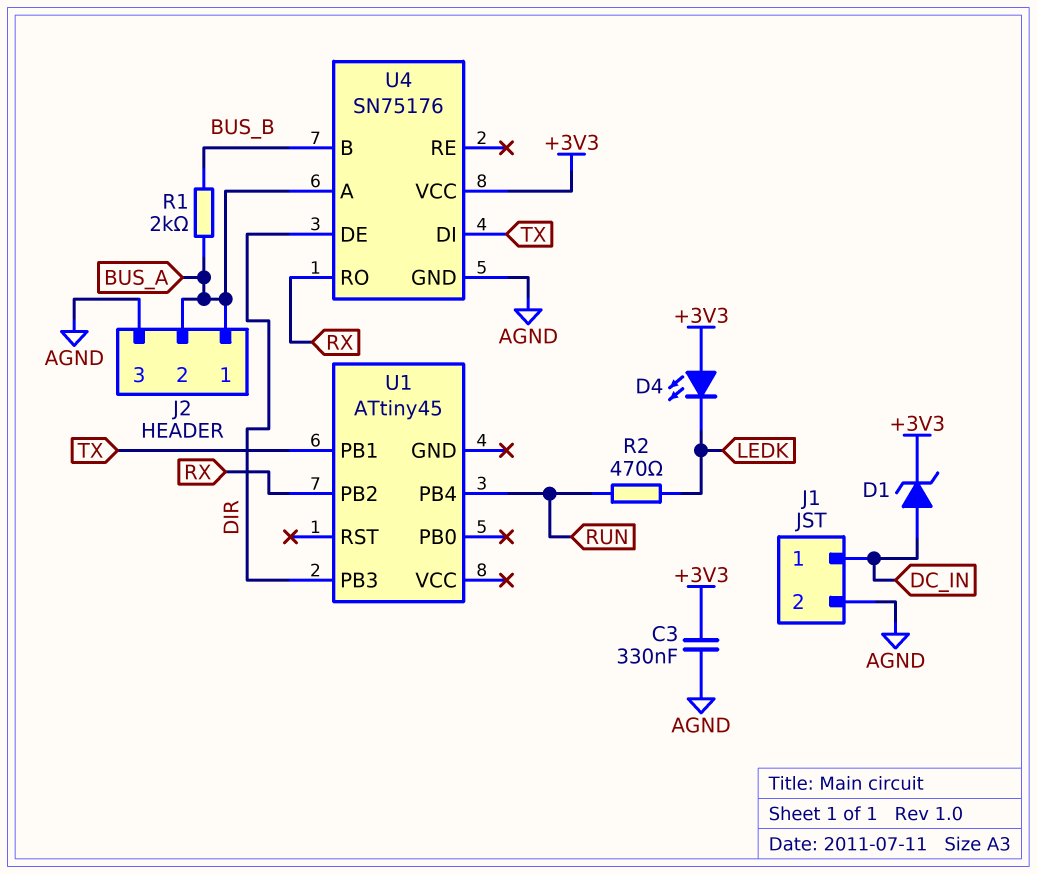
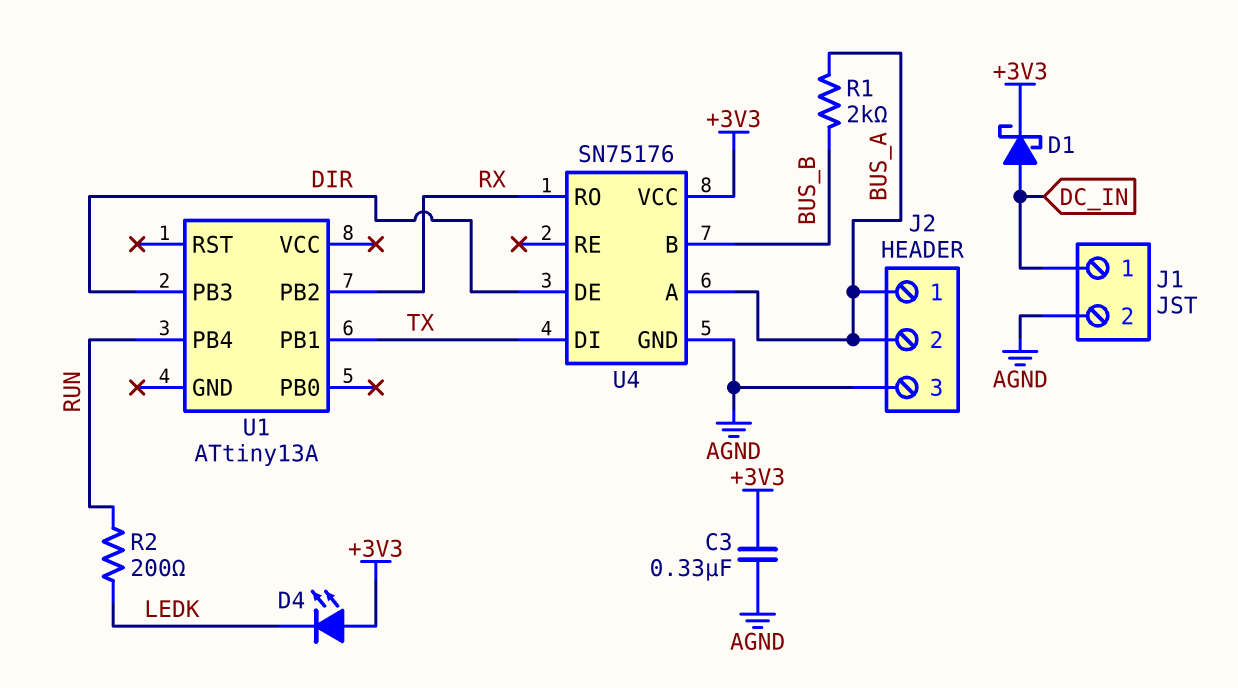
D1: zener (A DC_IN, K +3V3) -> schottky (A DC_IN, K +3V3)
R2: 470 (LEDK, RUN) -> 200 (LEDK, RUN)
U1: ATtiny45 -> ATtiny13A

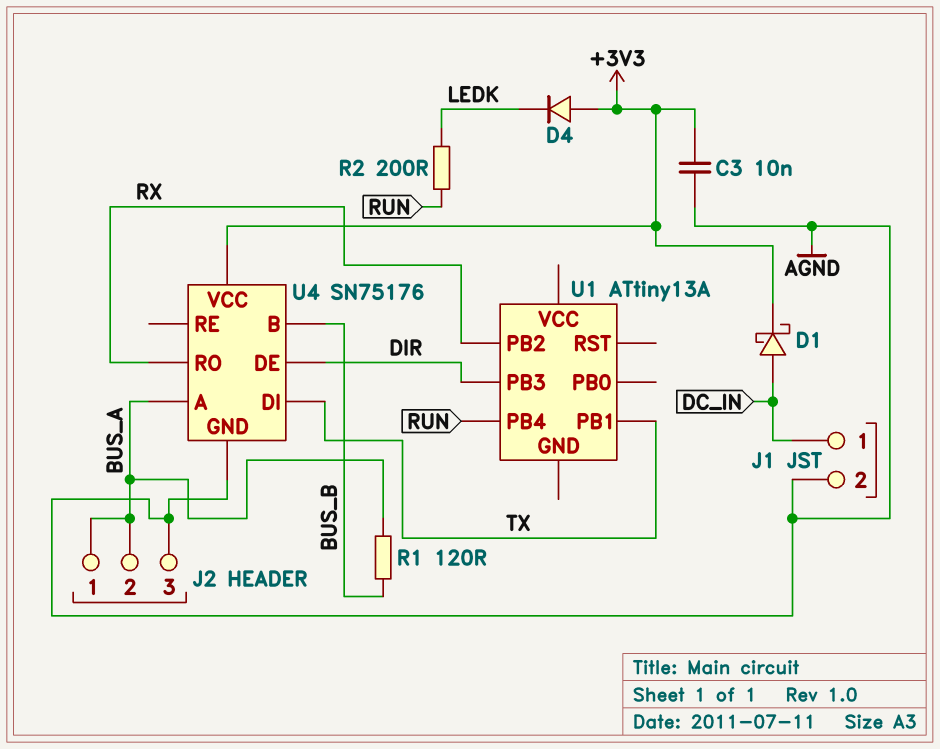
C3: 330nF (+3V3, AGND) -> 10nF (+3V3, AGND)
D4: LED (A +3V3, K LEDK) -> diode (A +3V3, K LEDK)
R1: 2k (BUS_A, BUS_B) -> 120 (BUS_A, BUS_B)

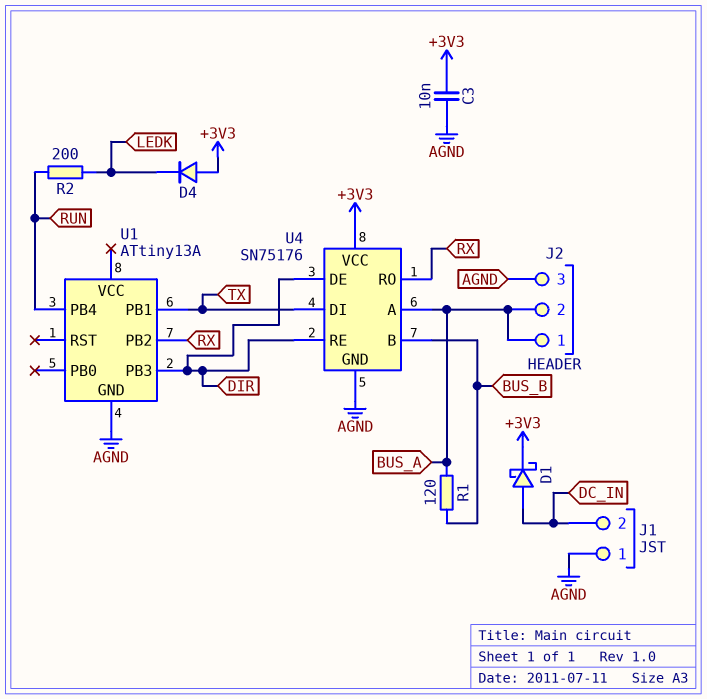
J1 pin 1: DC_IN -> AGND
J1 pin 2: AGND -> DC_IN
U1 pin GND: none -> AGND
U4 pin RE: none -> DIR

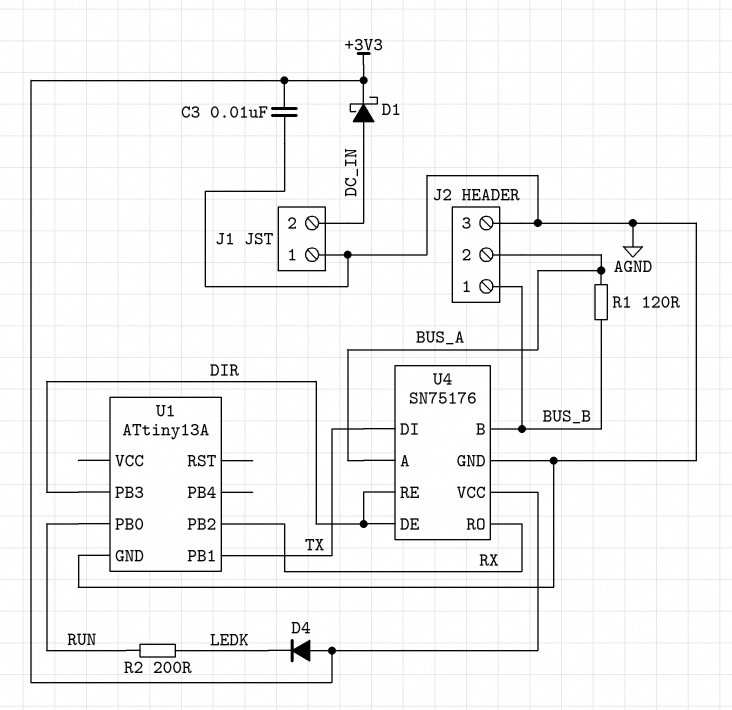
J2 pin 1: BUS_A -> BUS_B
U1 pin PB0: none -> RUN
U1 pin PB4: RUN -> none

